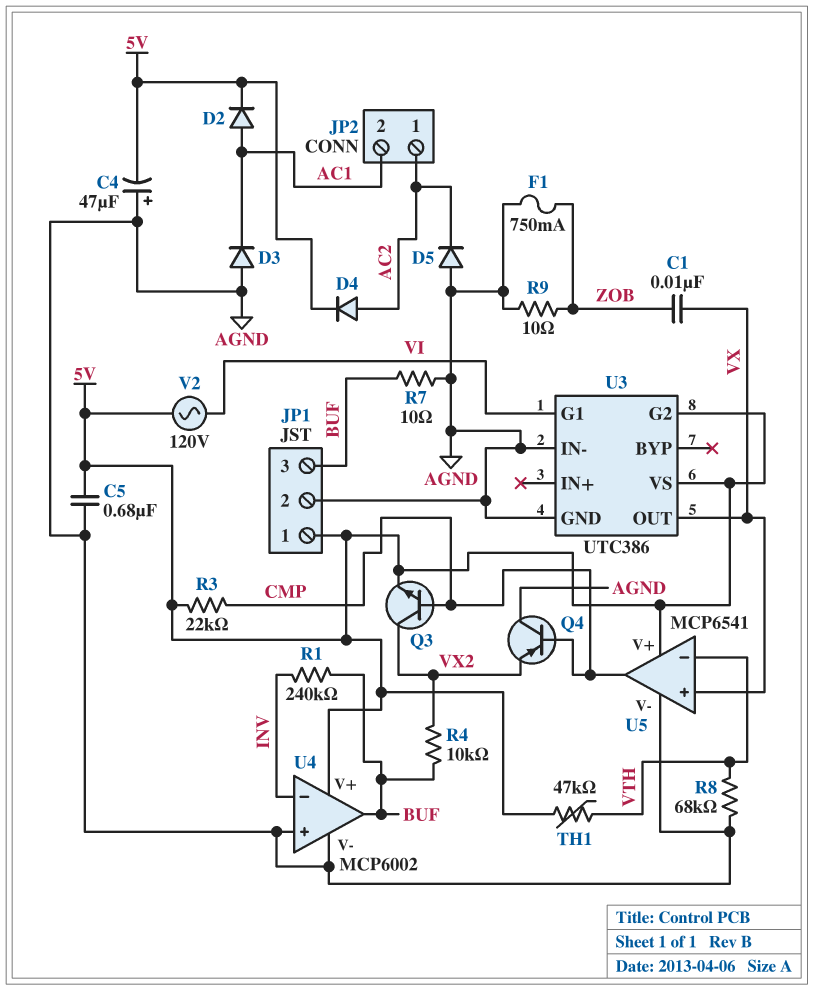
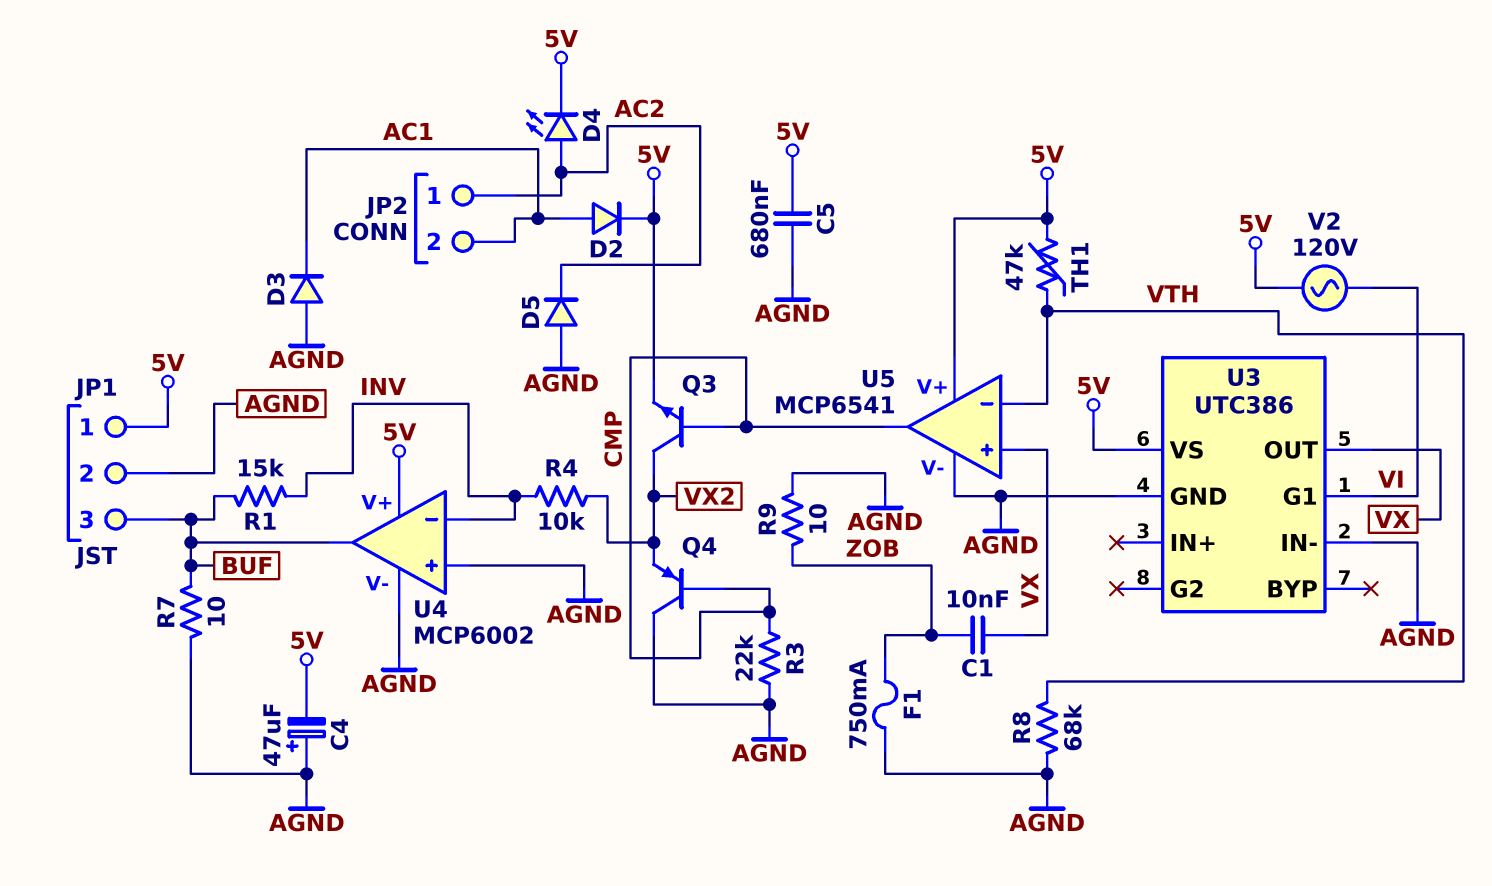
D4: diode (A AC2, K 5V) -> LED (A AC2, K 5V)
R1: 240k (BUF, INV) -> 15k (BUF, INV)
R3: 22k (5V, CMP) -> 22k (AGND, CMP)
R4: 10k (BUF, VX2) -> 10k (INV, VX2)
U3 pin G2: 5V -> none

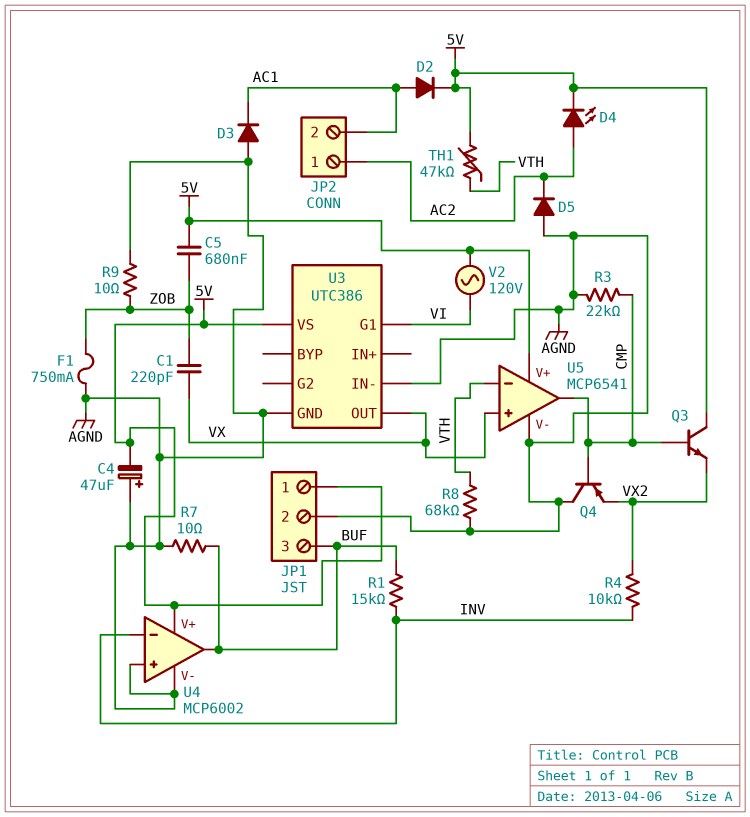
C1: 10nF (VX, ZOB) -> 220pF (VX, ZOB)
C5: 680nF (5V, AGND) -> 680nF (5V, ZOB)
Q3: NPN (B CMP, C VX2, E 5V) -> NPN (B CMP, C 5V, E VX2)

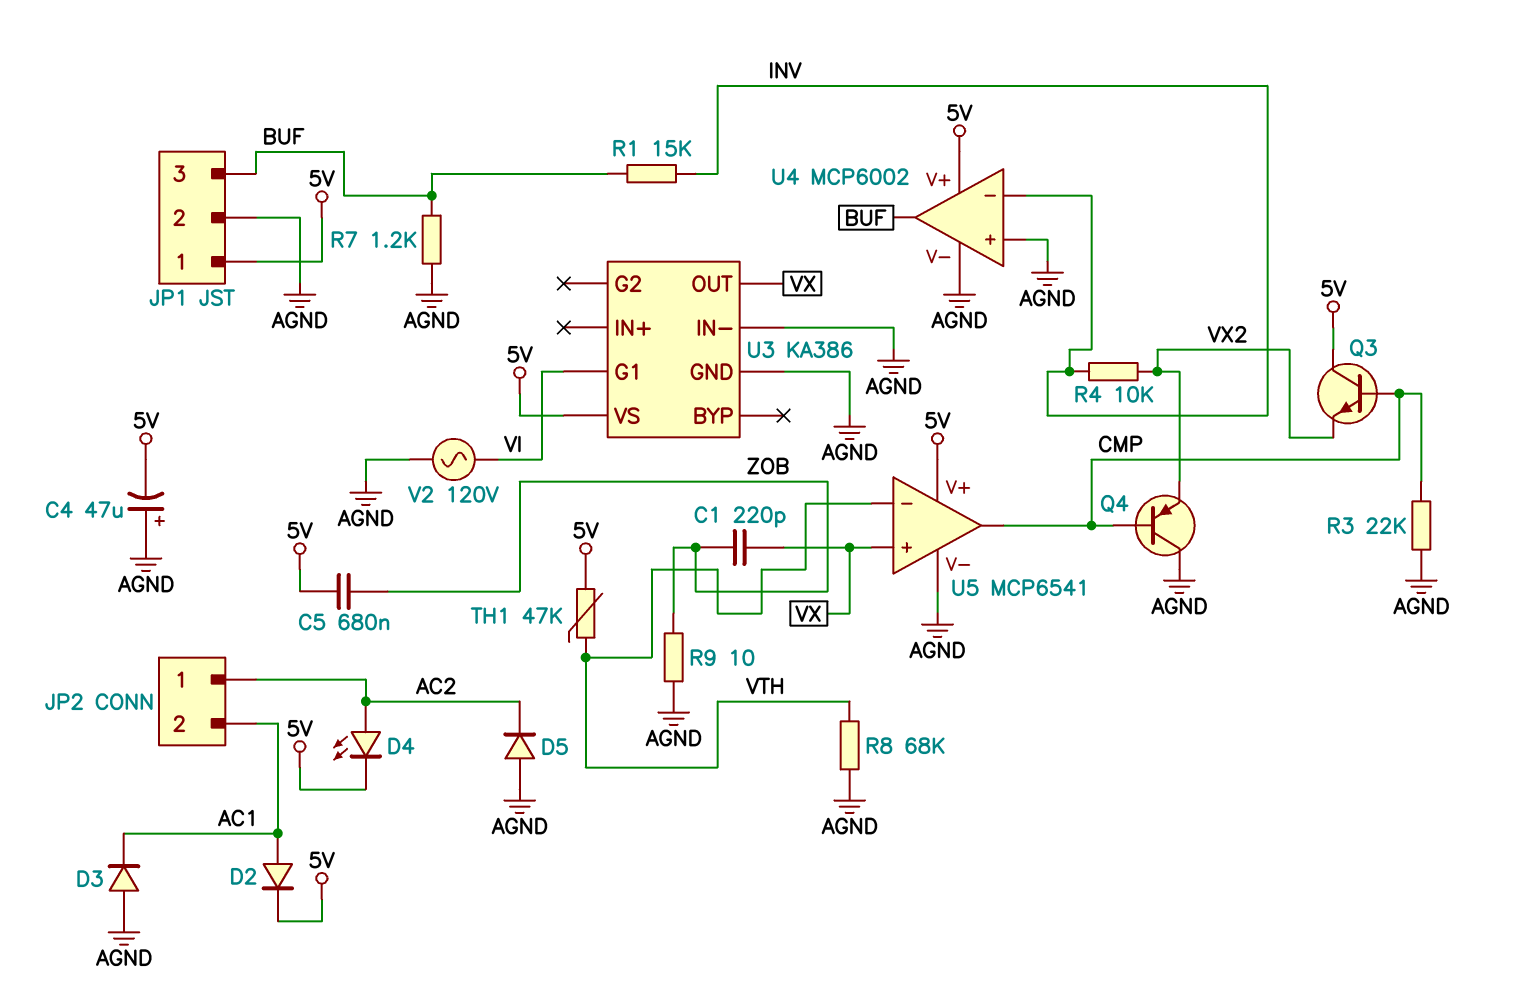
F1: 750mA (AGND, ZOB) -> none
R7: 10 (AGND, BUF) -> 1.2k (AGND, BUF)
U3: UTC386 -> KA386
V2: AC 120V (5V, VI) -> AC 120V (AGND, VI)

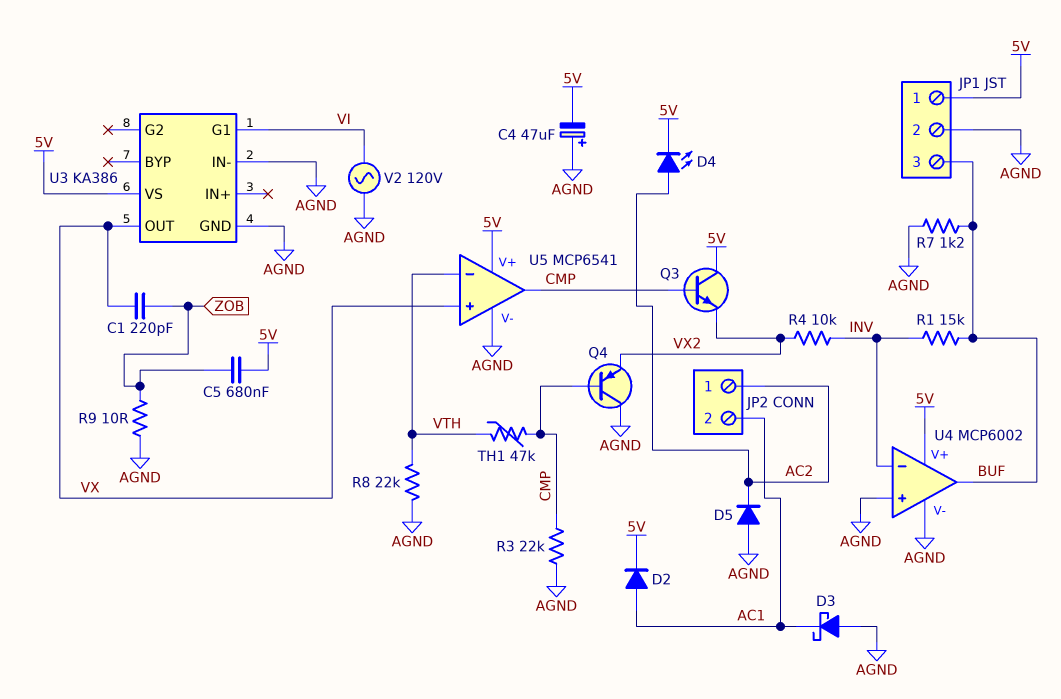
D3: diode (A AGND, K AC1) -> schottky (A AGND, K AC1)
R8: 68k (AGND, VTH) -> 22k (AGND, VTH)
TH1: 47k (5V, VTH) -> 47k (CMP, VTH)

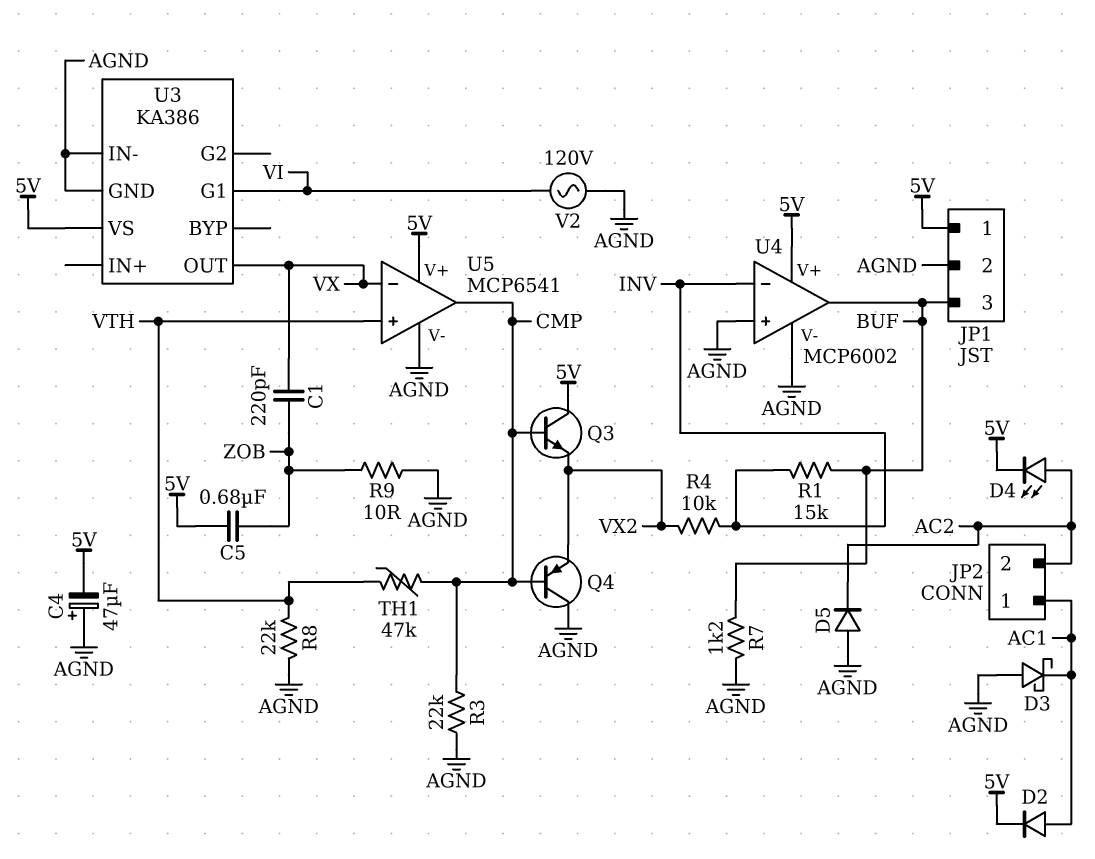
JP2 pin 1: AC2 -> AC1
JP2 pin 2: AC1 -> AC2
U5 pin in+: VX -> VTH
U5 pin in-: VTH -> VX

